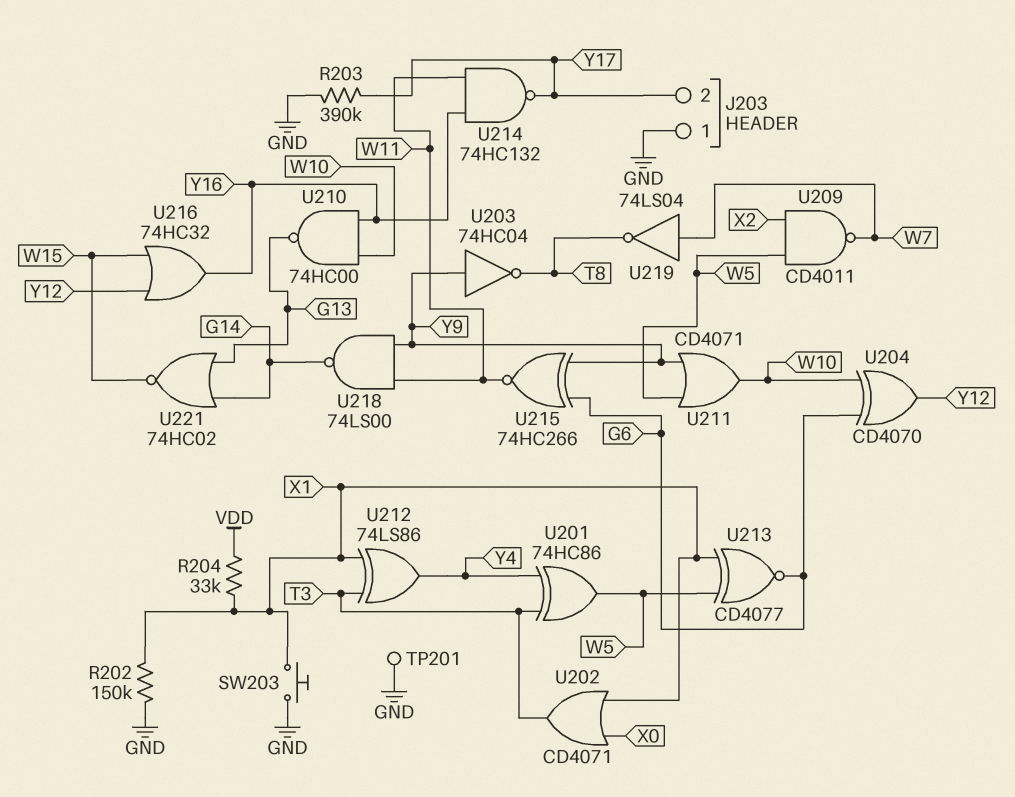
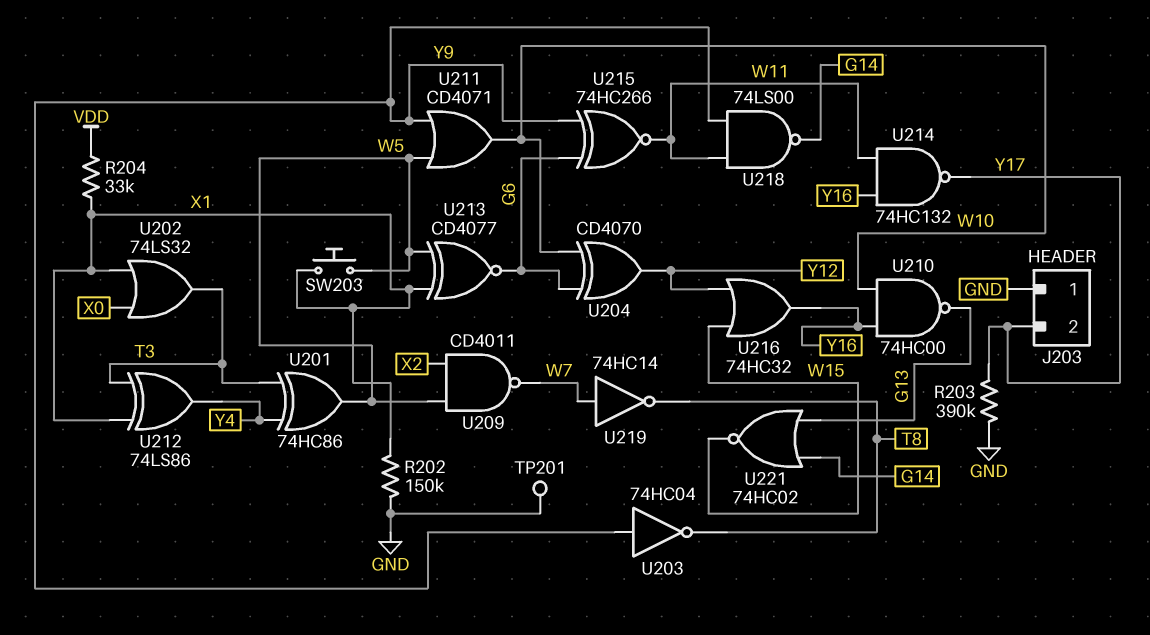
SW203: button (GND, X1) -> button (W5, X1)
U202: OR CD4071 (in X0, in X1, out T3) -> OR 74LS32 (in X0, in X1, out T3)
U219: NOT 74LS04 (in W7, out T8) -> NOT 74HC14 (in W7, out T8)

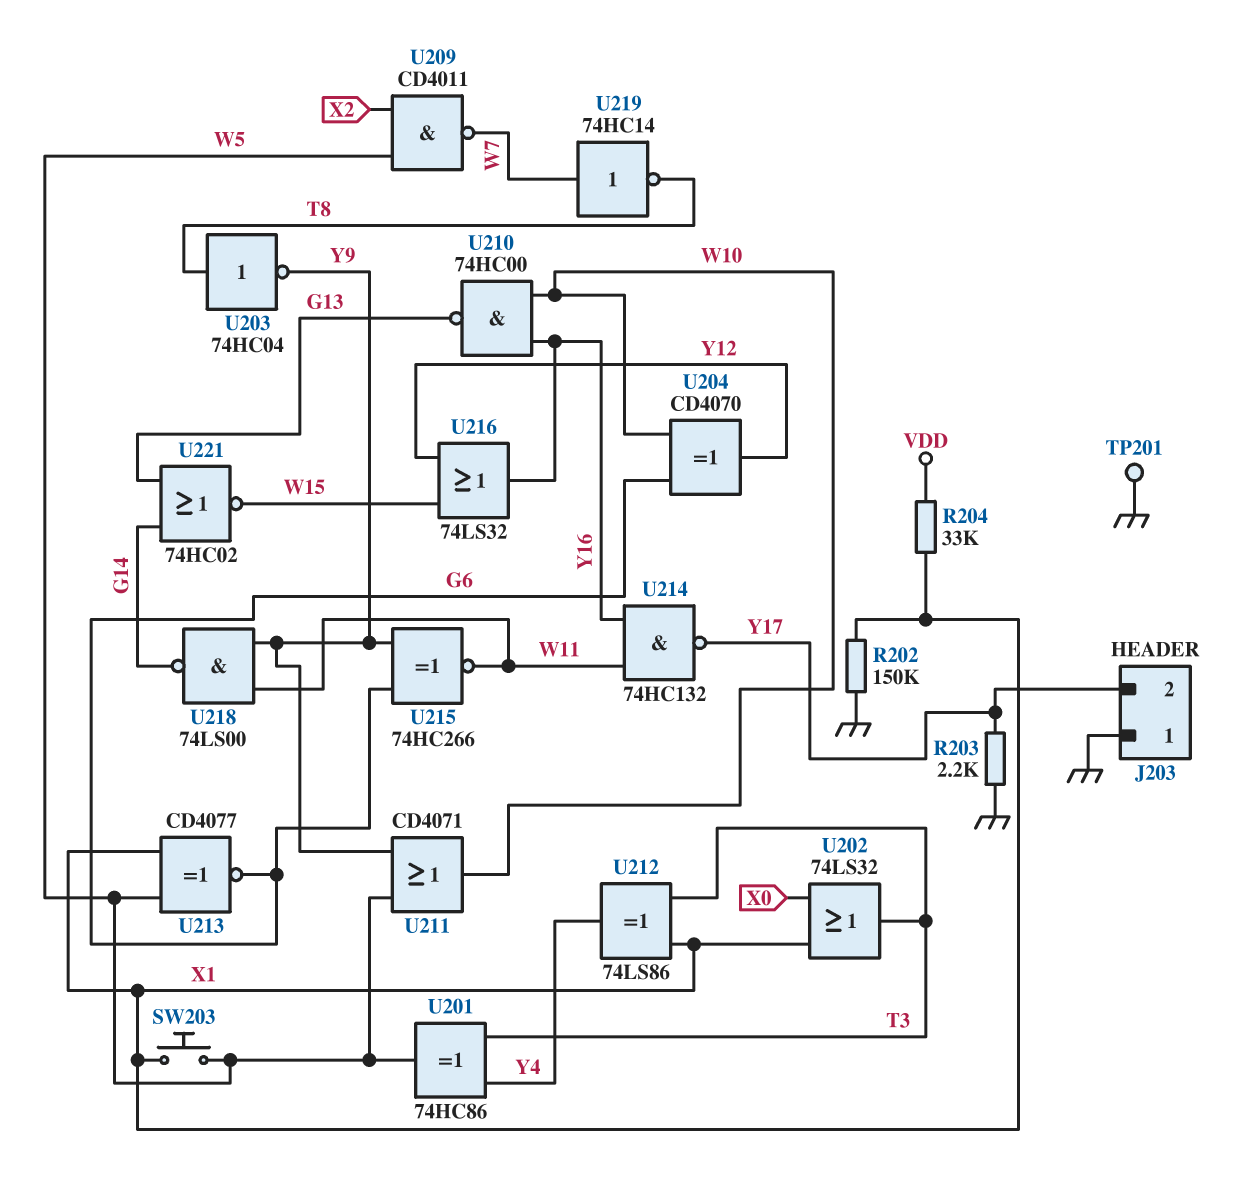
R203: 390k (GND, Y17) -> 2.2k (GND, Y17)
U203: NOT 74HC04 (in Y9, out T8) -> NOT 74HC04 (in T8, out Y9)
U216: OR 74HC32 (in W15, in Y12, out Y16) -> OR 74LS32 (in W15, in Y12, out Y16)

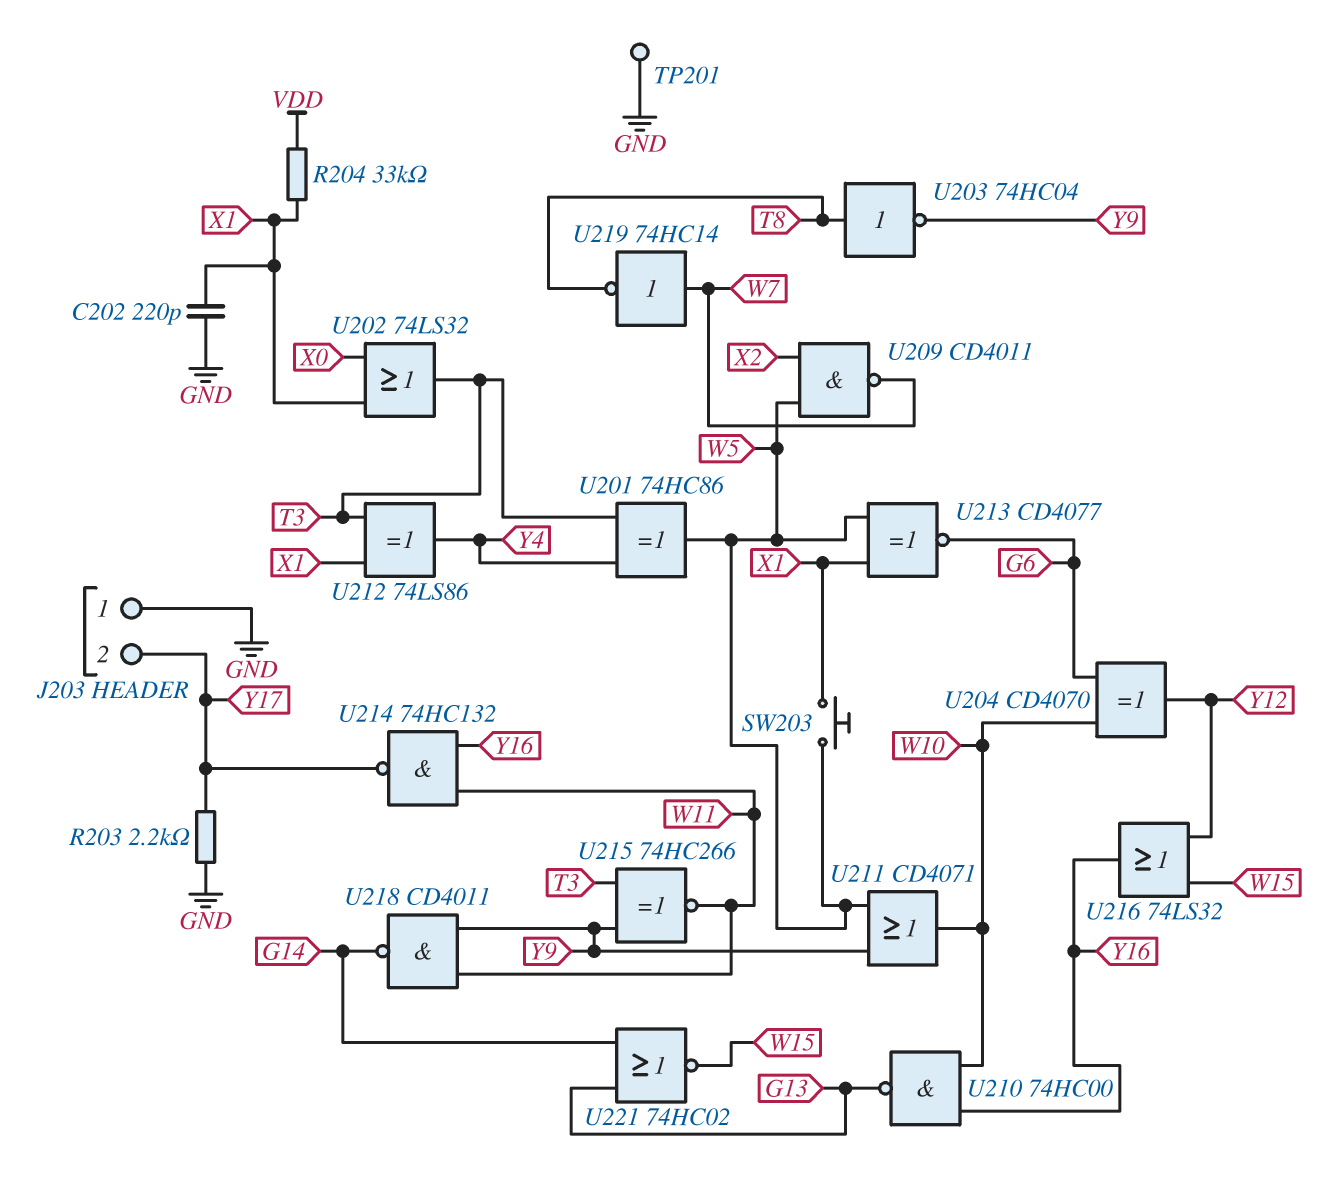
C202: none -> 220pF (GND, X1)
R202: 150k (GND, X1) -> none
U215: XNOR 74HC266 (in G6, in Y9, out W11) -> XNOR 74HC266 (in T3, in Y9, out W11)
U218: NAND 74LS00 (in W11, in Y9, out G14) -> NAND CD4011 (in W11, in Y9, out G14)

